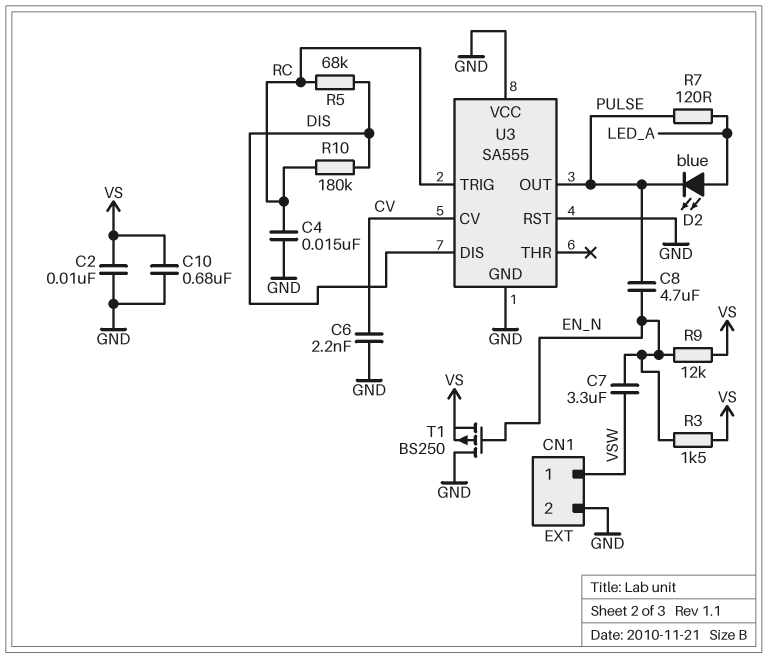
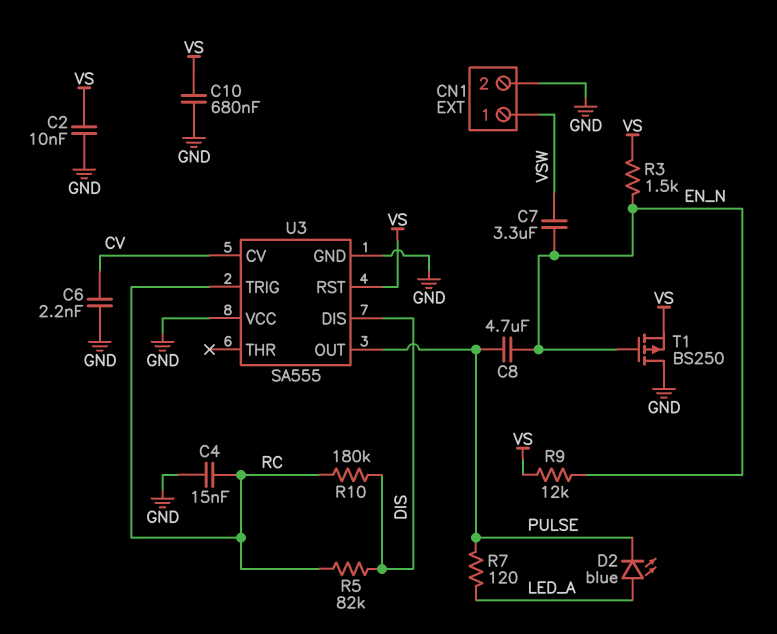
R5: 68k (DIS, RC) -> 82k (DIS, RC)
U3 pin RST: GND -> VS

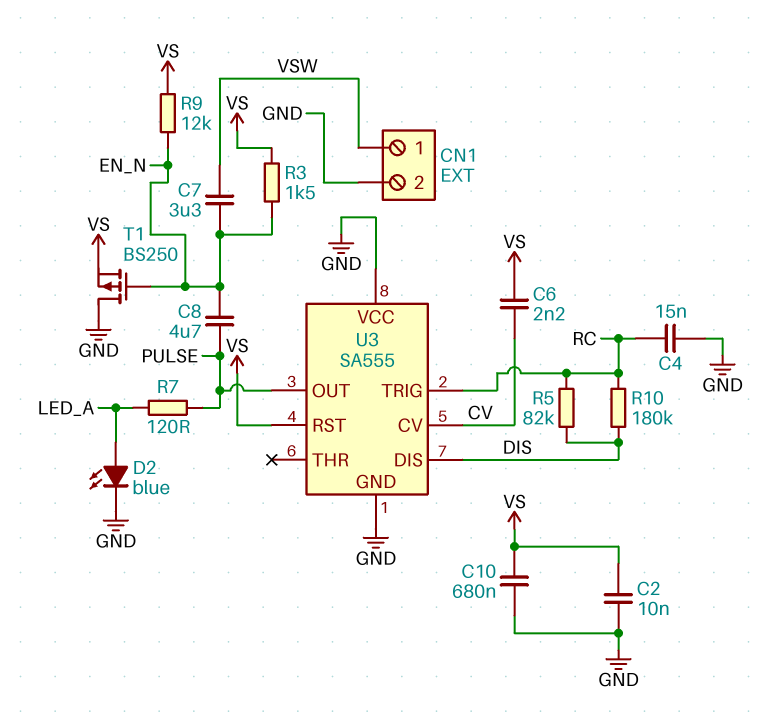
C6: 2.2nF (CV, GND) -> 2.2nF (CV, VS)
D2: LED blue (A LED_A, K PULSE) -> LED blue (A LED_A, K GND)

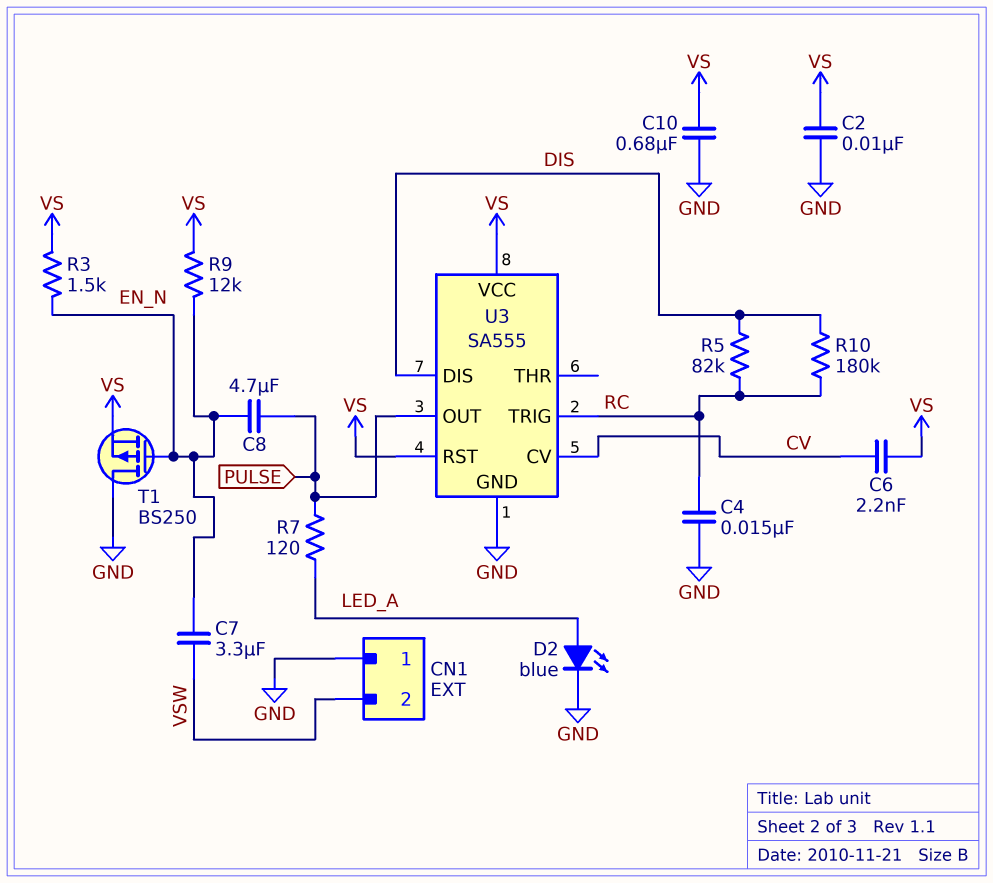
CN1 pin 1: VSW -> GND
CN1 pin 2: GND -> VSW
U3 pin VCC: GND -> VS

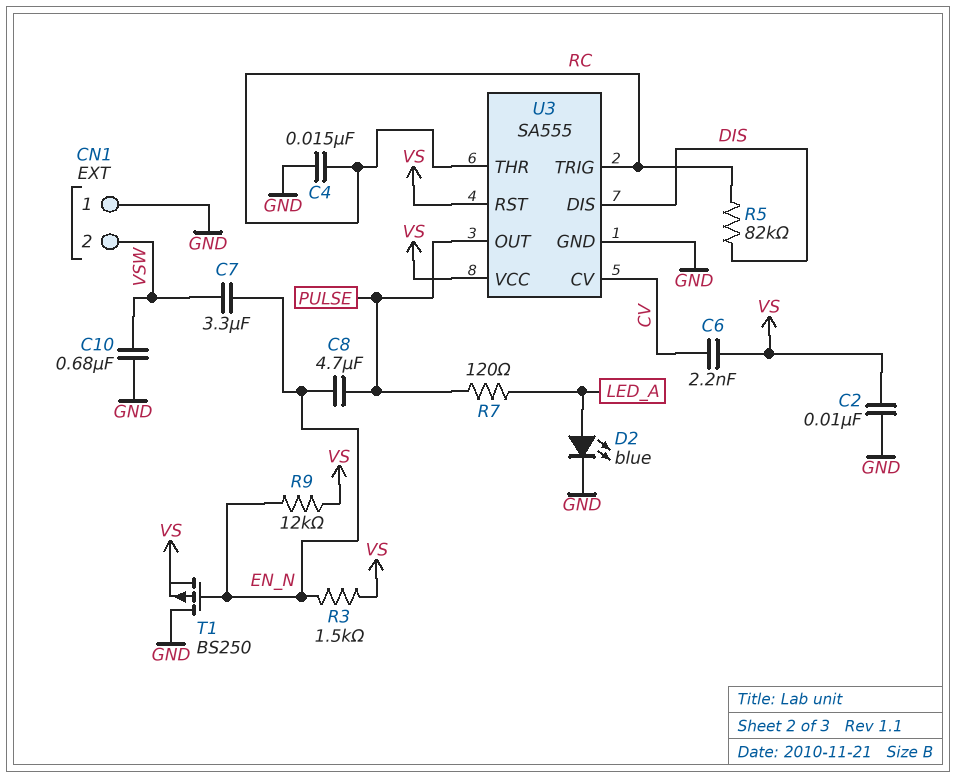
C10: 680nF (GND, VS) -> 680nF (GND, VSW)
R10: 180k (DIS, RC) -> none
U3 pin THR: none -> RC

